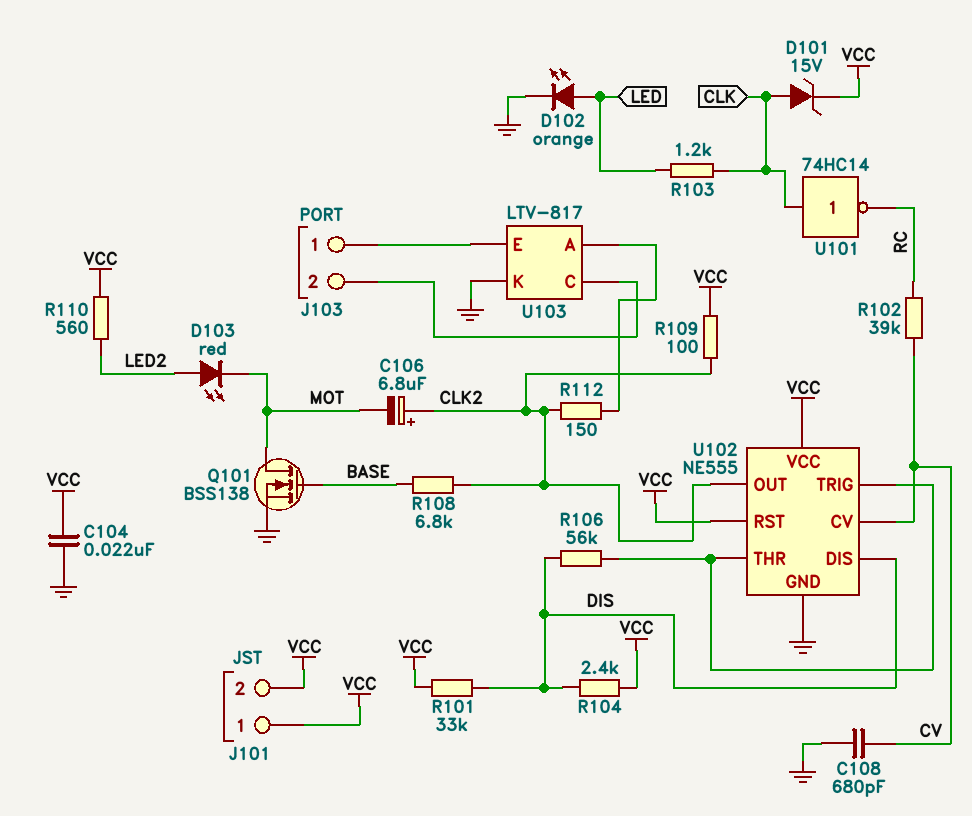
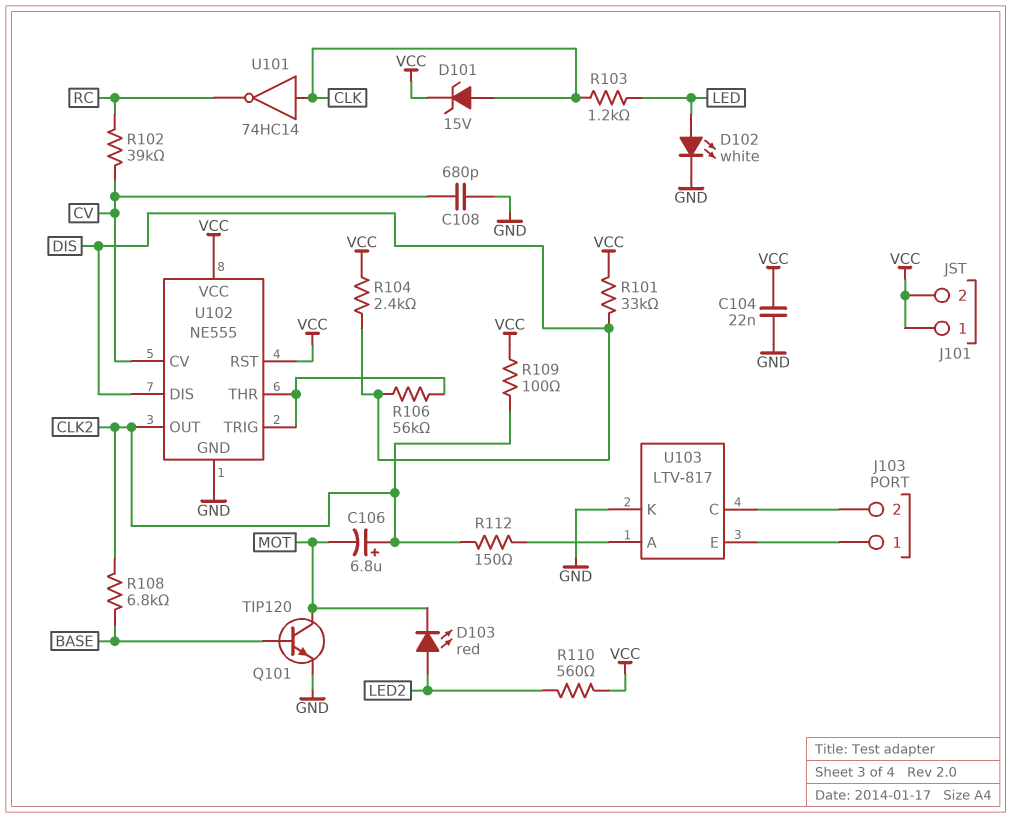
D102: LED orange (A LED, K GND) -> LED white (A LED, K GND)
Q101: NMOS BSS138 (G BASE, D MOT, S GND) -> NPN TIP120 (B BASE, C MOT, E GND)

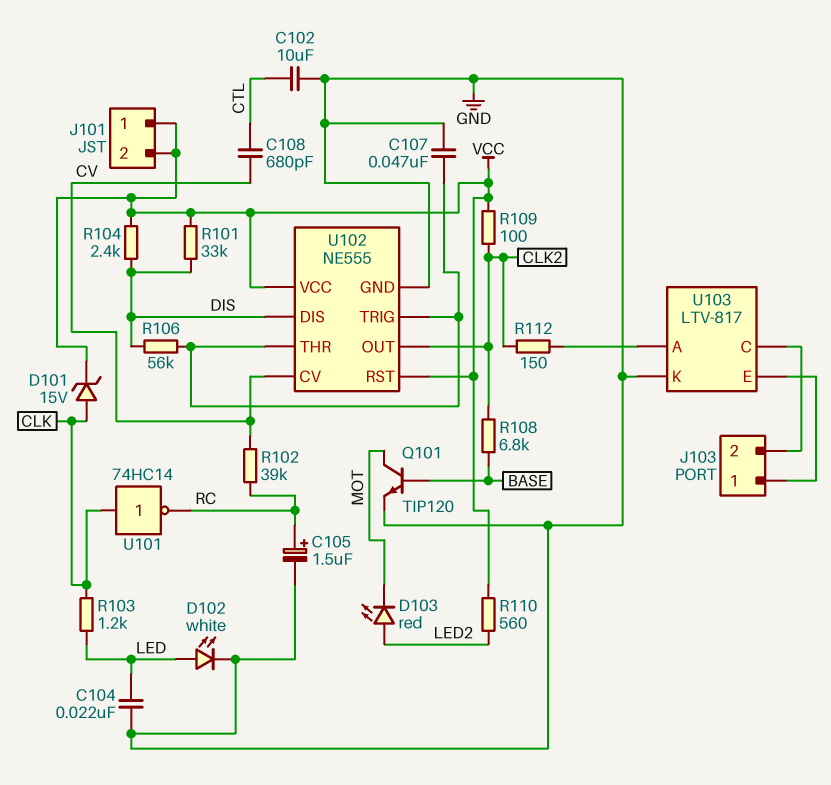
C102: none -> 10uF (CTL, GND)
C104: 22nF (GND, VCC) -> 22nF (GND, LED)
C105: none -> 1.5uF (plus RC, minus GND)
C106: 6.8uF (plus CLK2, minus MOT) -> none
C107: none -> 47nF (GND, U102/THR)
C108: 680pF (CV, GND) -> 680pF (CTL, CV)

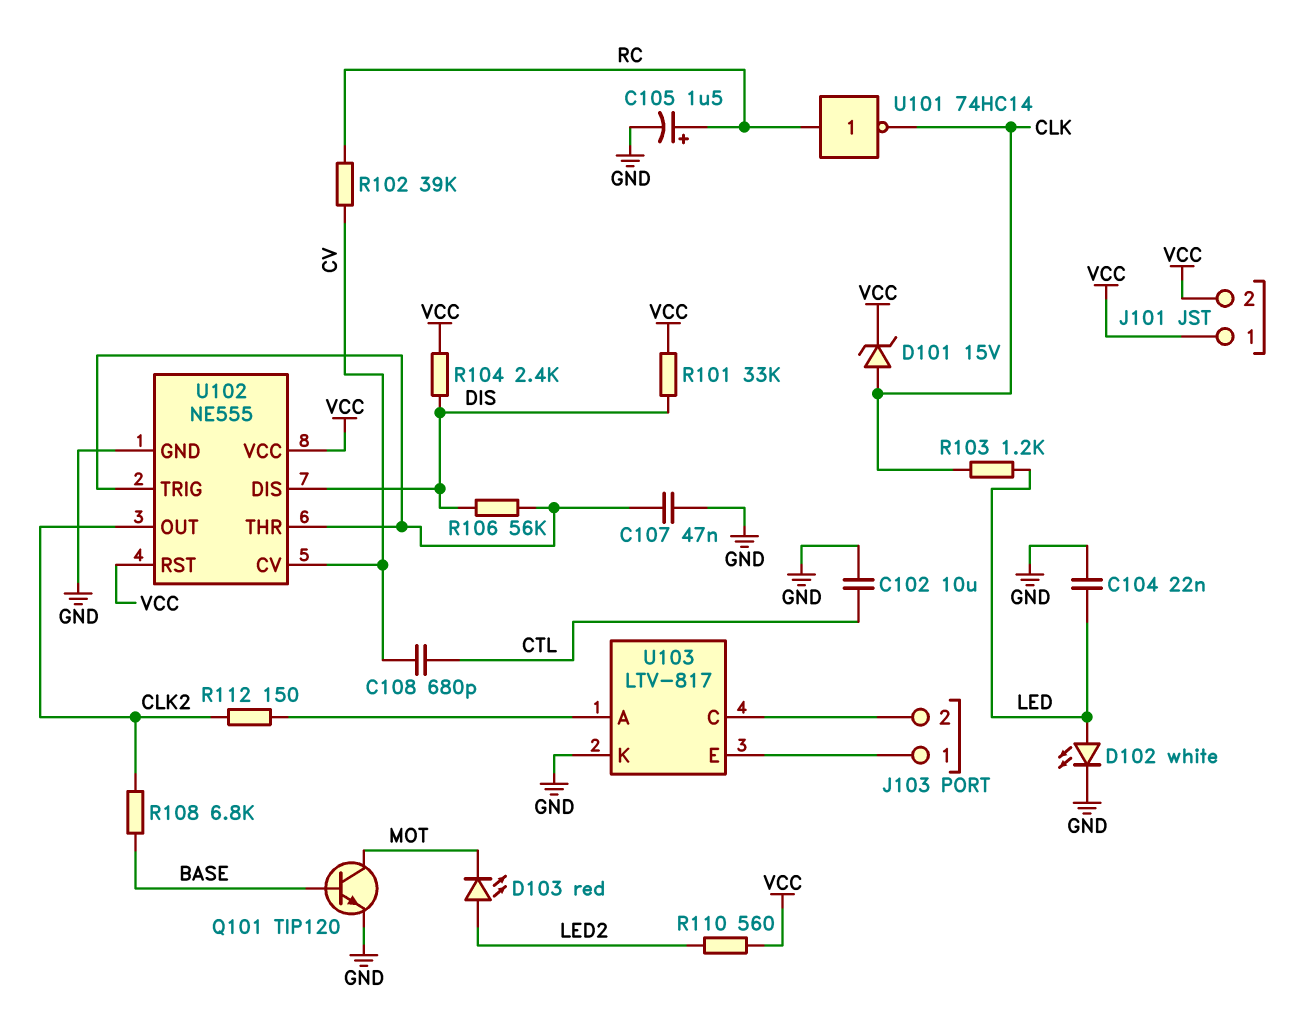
R109: 100 (CLK2, VCC) -> none
U101: NOT 74HC14 (in CLK, out RC) -> NOT 74HC14 (in RC, out CLK)

